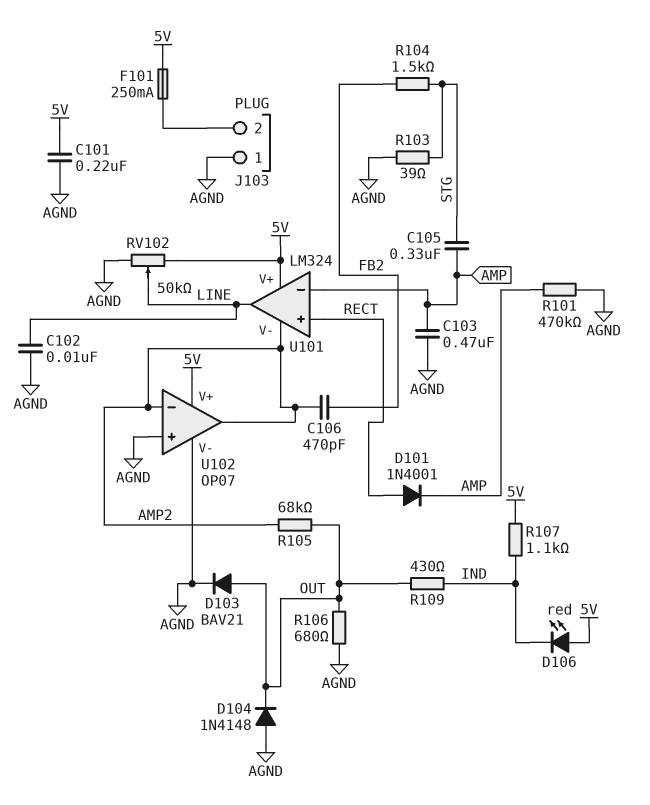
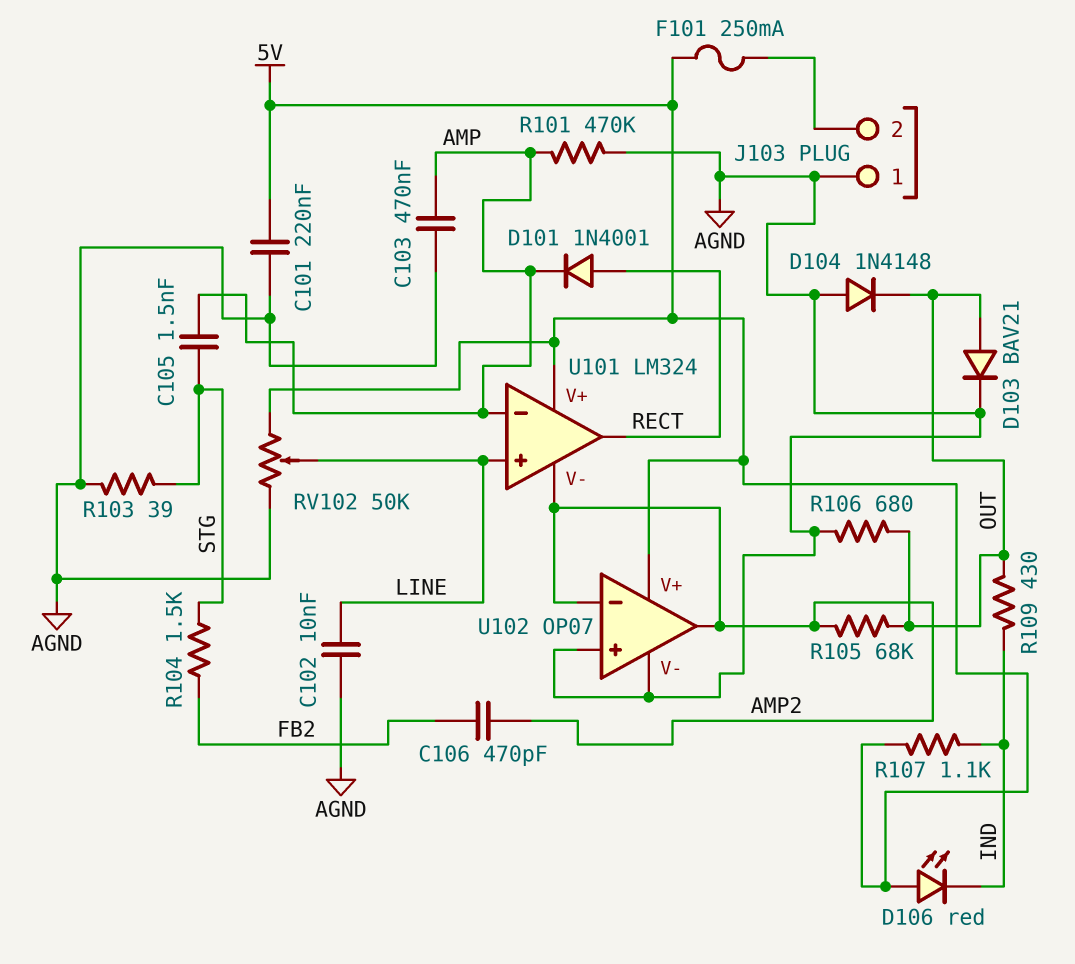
C105: 330nF (AMP, STG) -> 1.5nF (AMP, STG)
U101 pin in+: RECT -> LINE
U101 pin out: LINE -> RECT

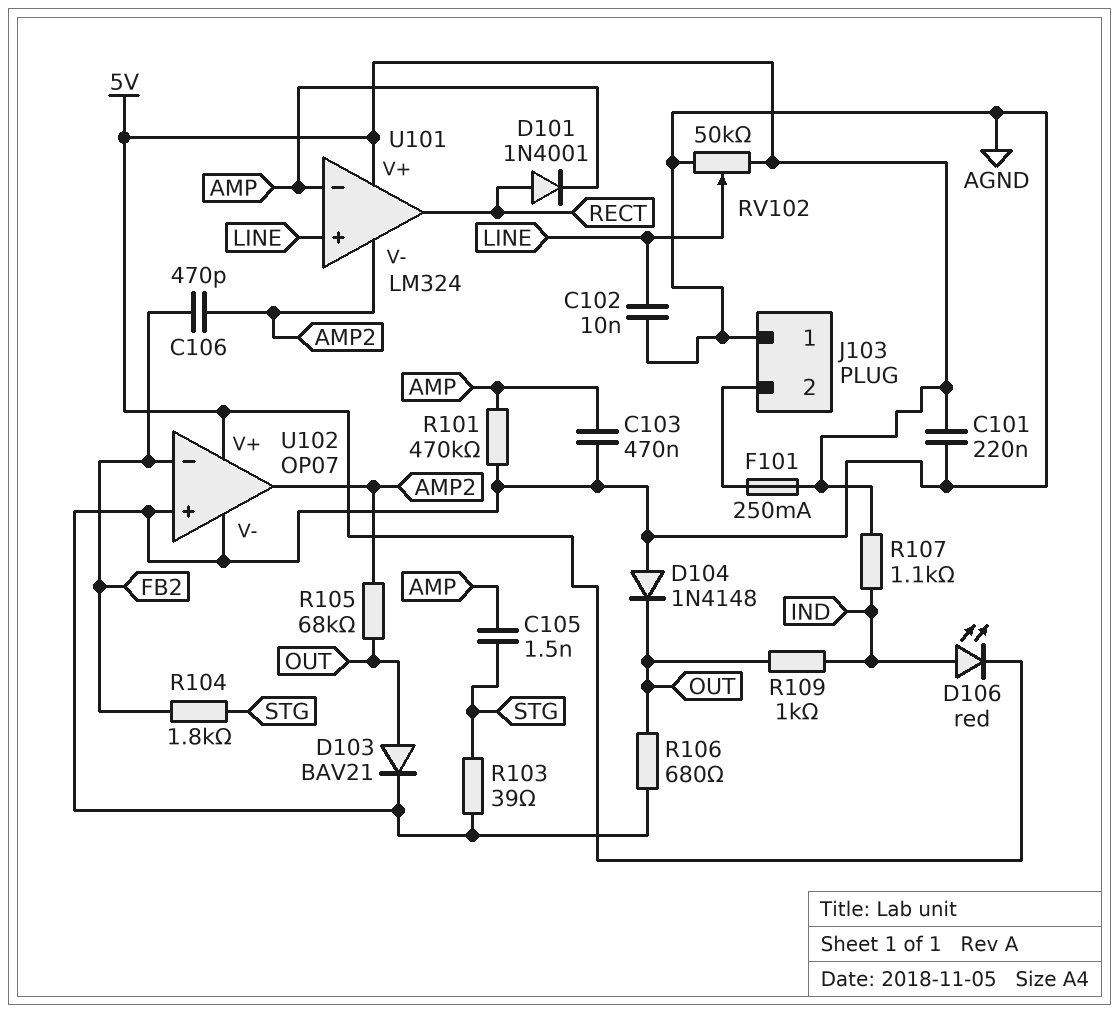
D106: LED red (A 5V, K IND) -> LED red (A IND, K 5V)
R104: 1.5k (FB2, STG) -> 1.8k (FB2, STG)
R109: 430 (IND, OUT) -> 1k (IND, OUT)
U102 pin in-: AMP2 -> FB2

